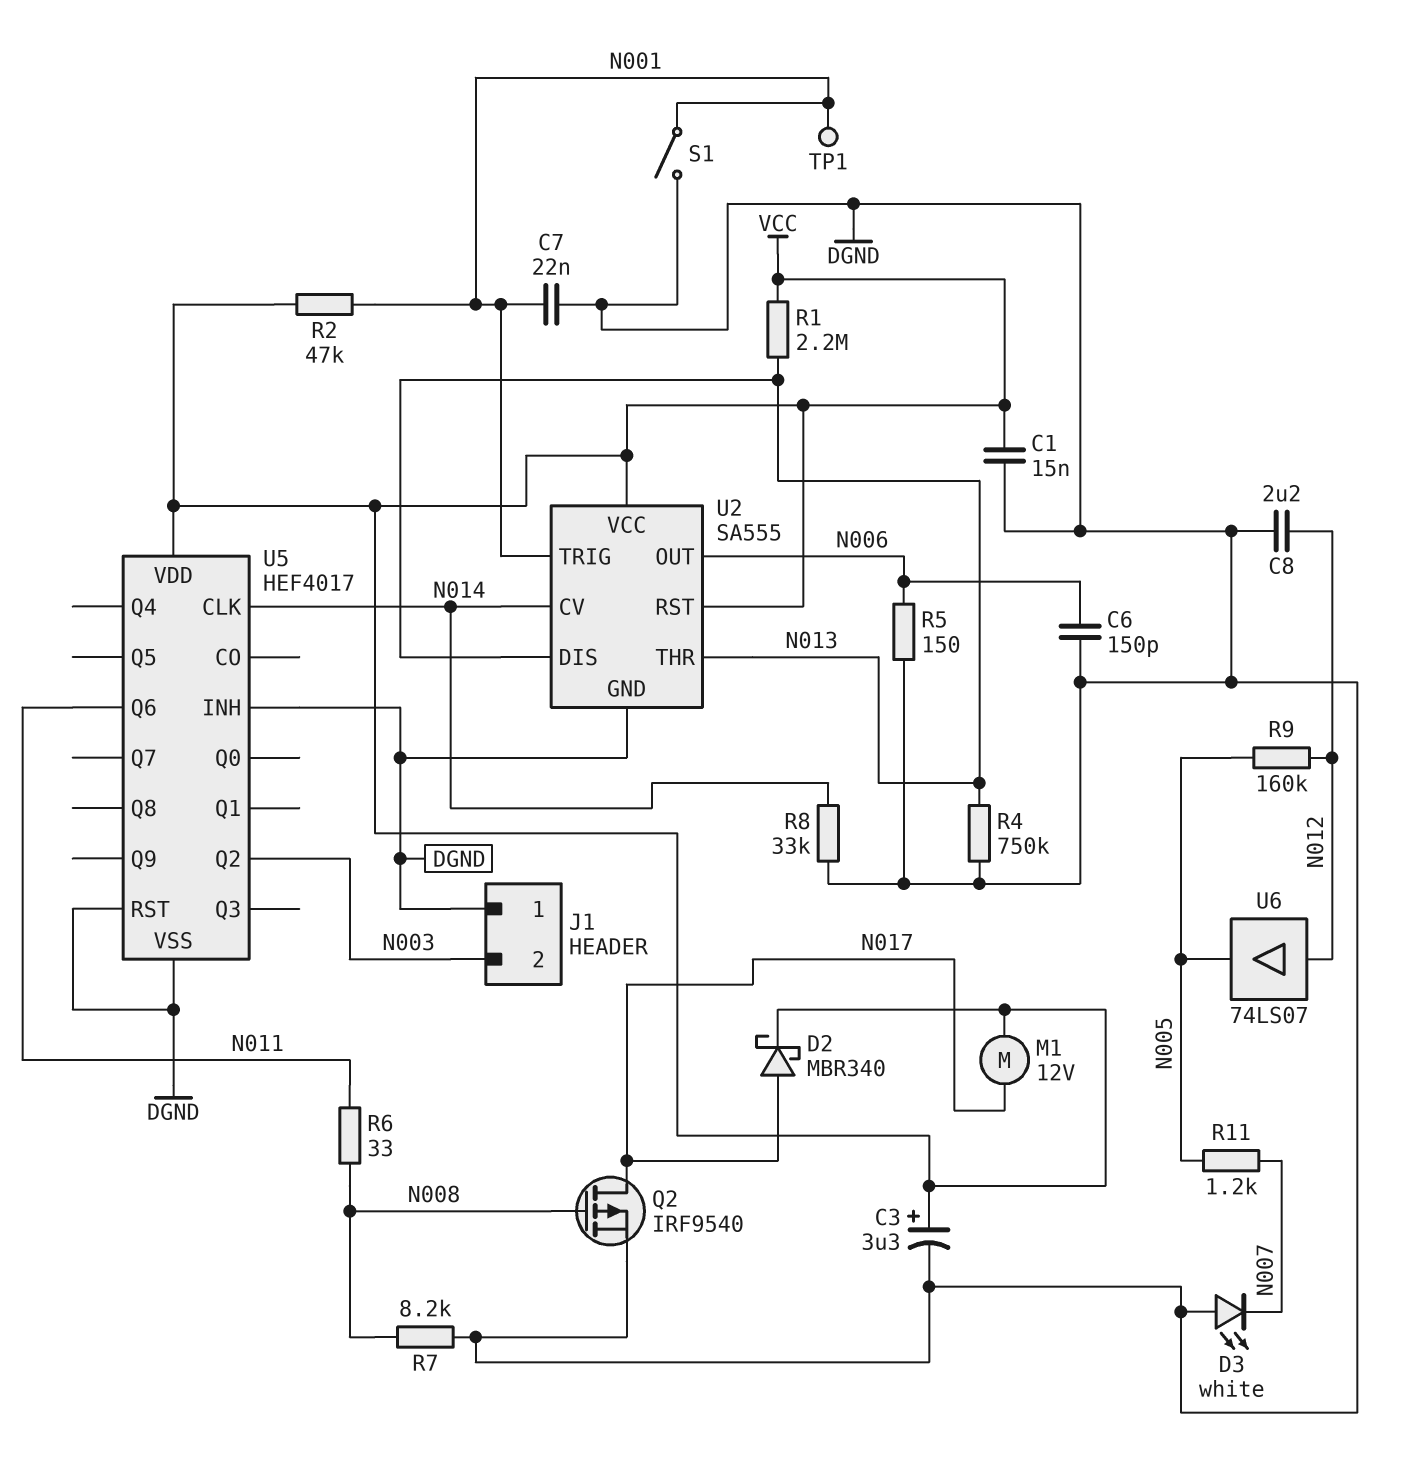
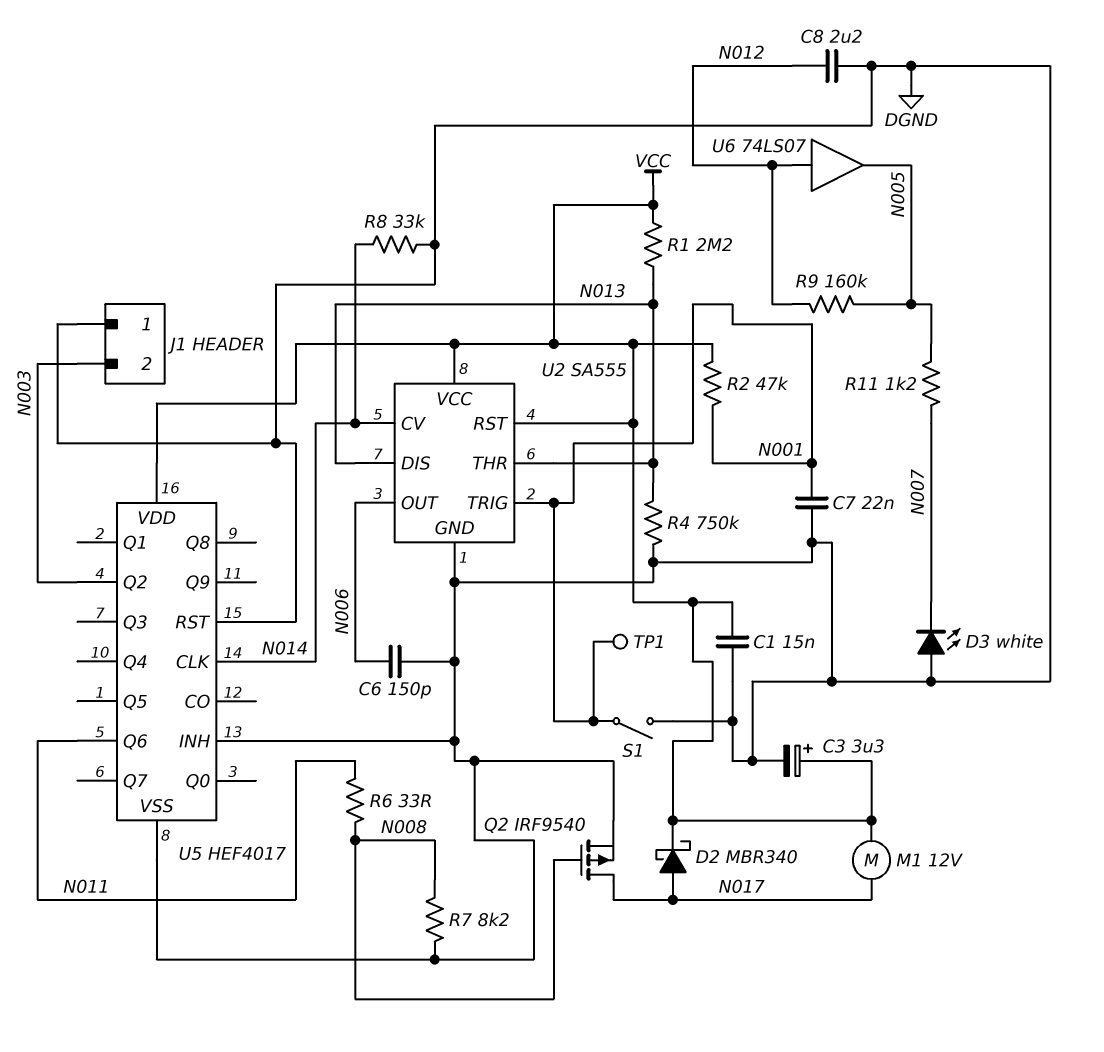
R5: 150 (DGND, N006) -> none

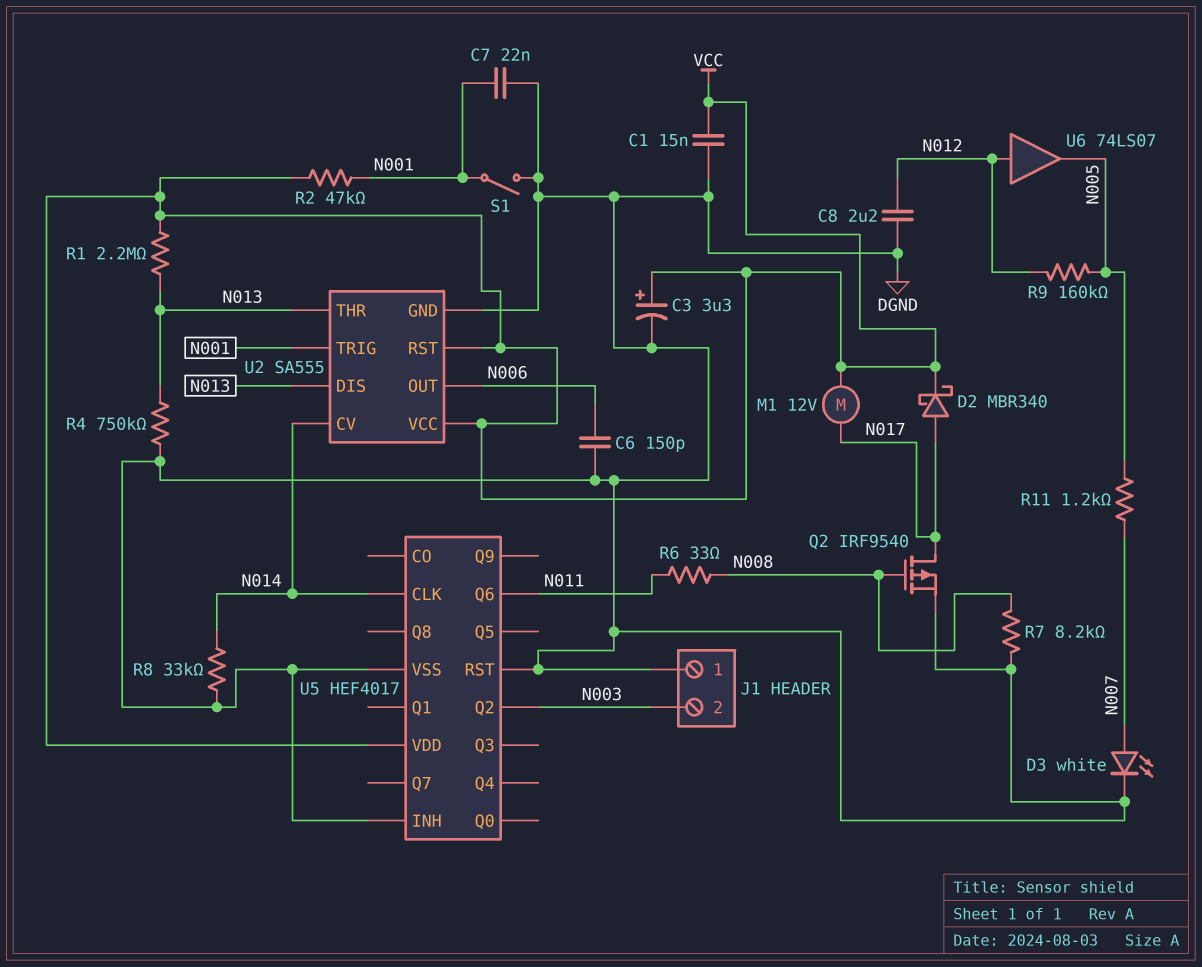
D3: LED white (A DGND, K N007) -> LED white (A N007, K DGND)
TP1: test point (N001) -> none

